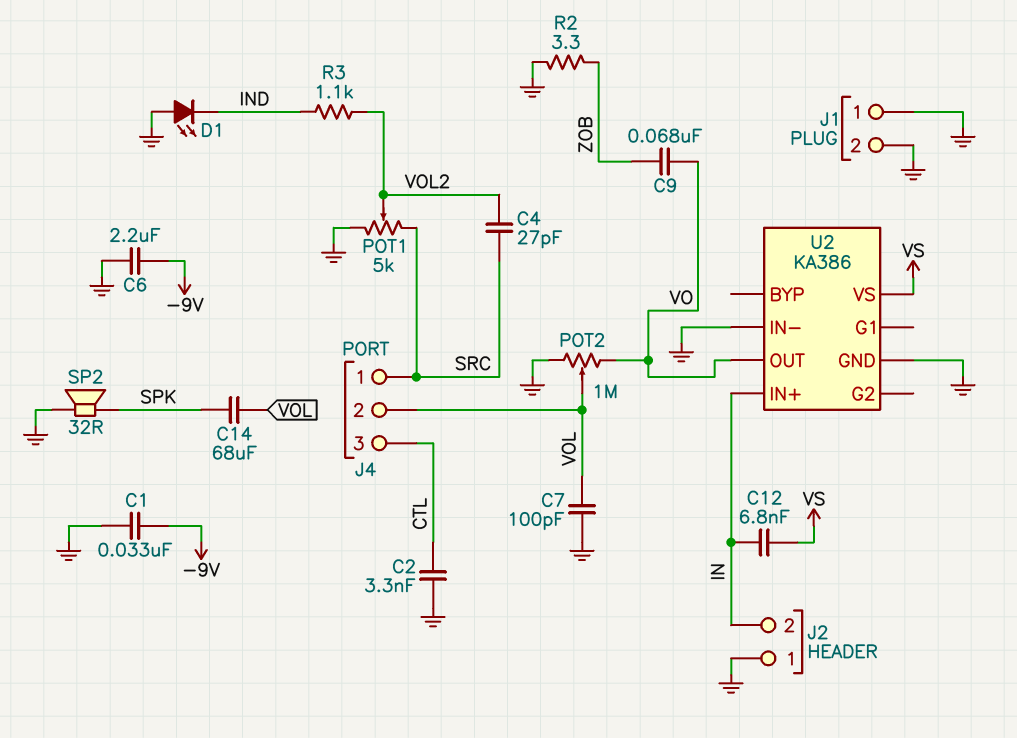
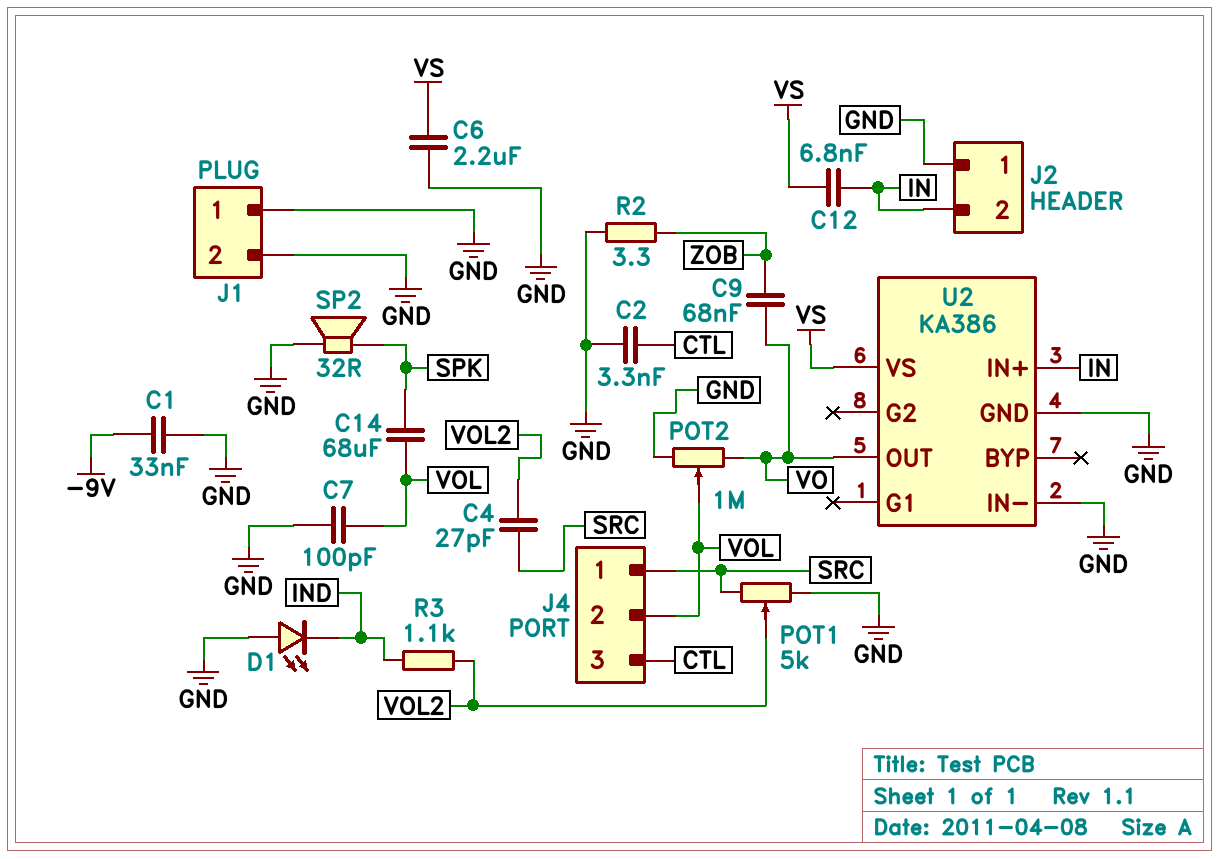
C6: 2.2uF (-9V, GND) -> 2.2uF (GND, VS)

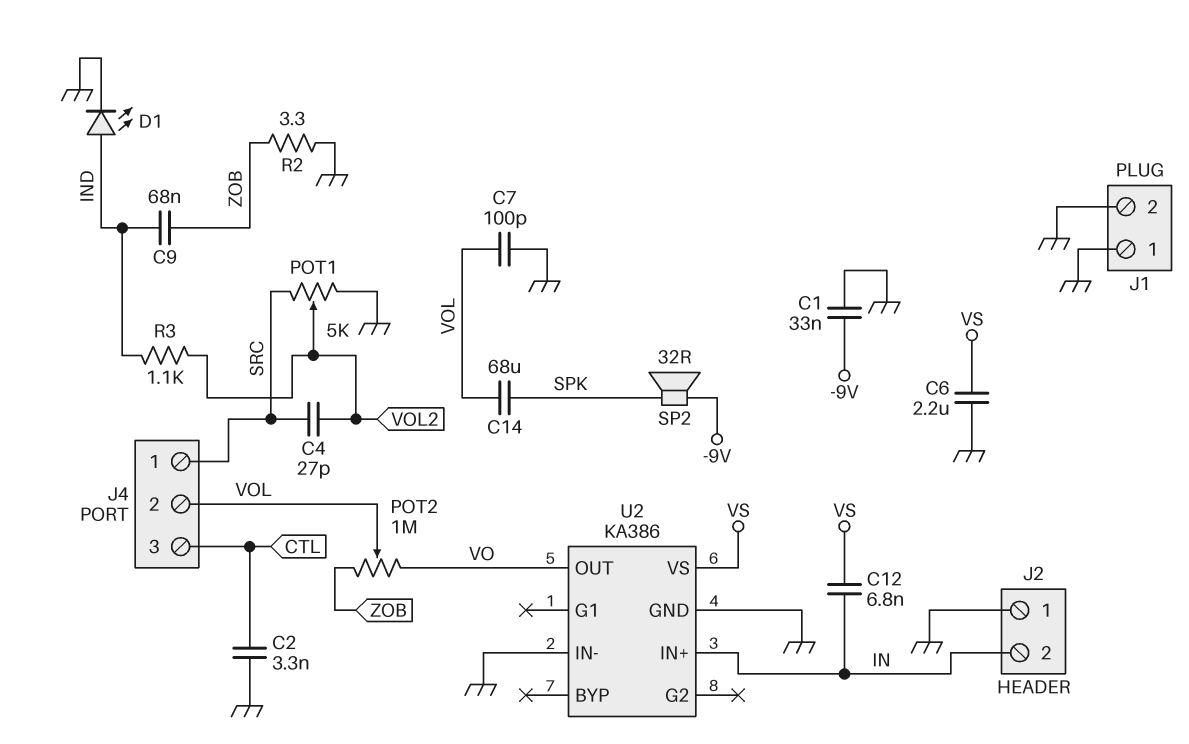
C9: 68nF (VO, ZOB) -> 68nF (IND, ZOB)
D1: LED (A GND, K IND) -> LED (A IND, K GND)
POT2: 1M (GND, VO, wiper VOL) -> 1M (VO, ZOB, wiper VOL)
SP2: speaker 32R (GND, SPK) -> speaker 32R (-9V, SPK)

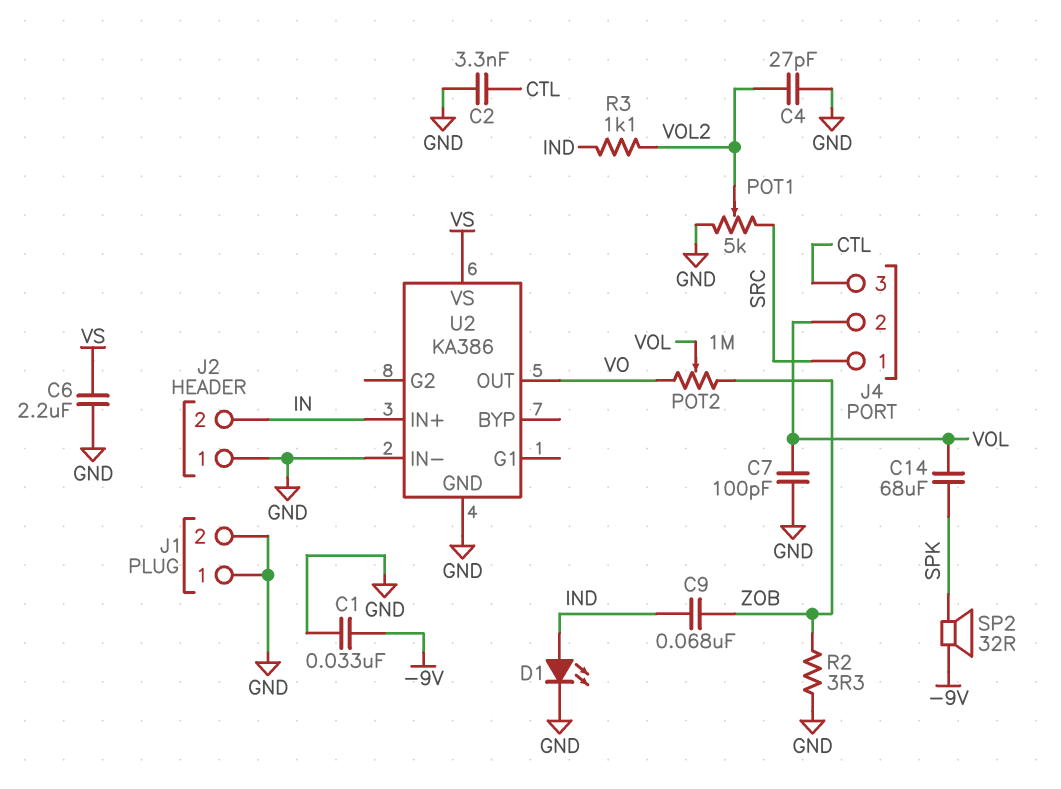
C4: 27pF (SRC, VOL2) -> 27pF (GND, VOL2)
C12: 6.8nF (IN, VS) -> none

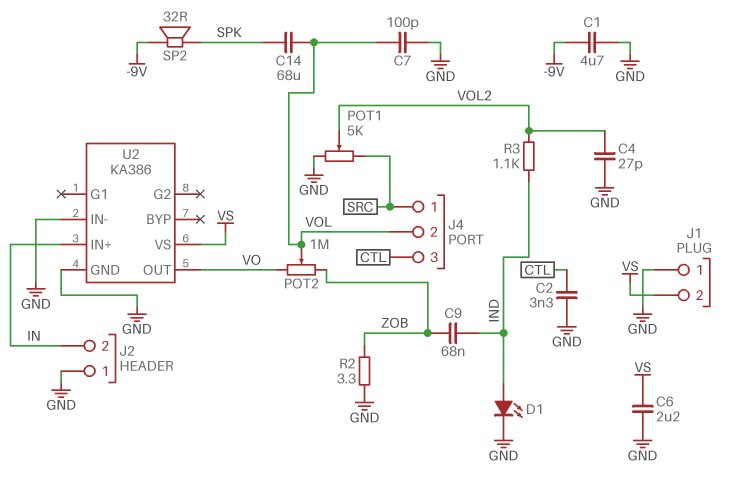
C1: 33nF (-9V, GND) -> 4.7uF (-9V, GND)
J1 pin 2: GND -> VS

